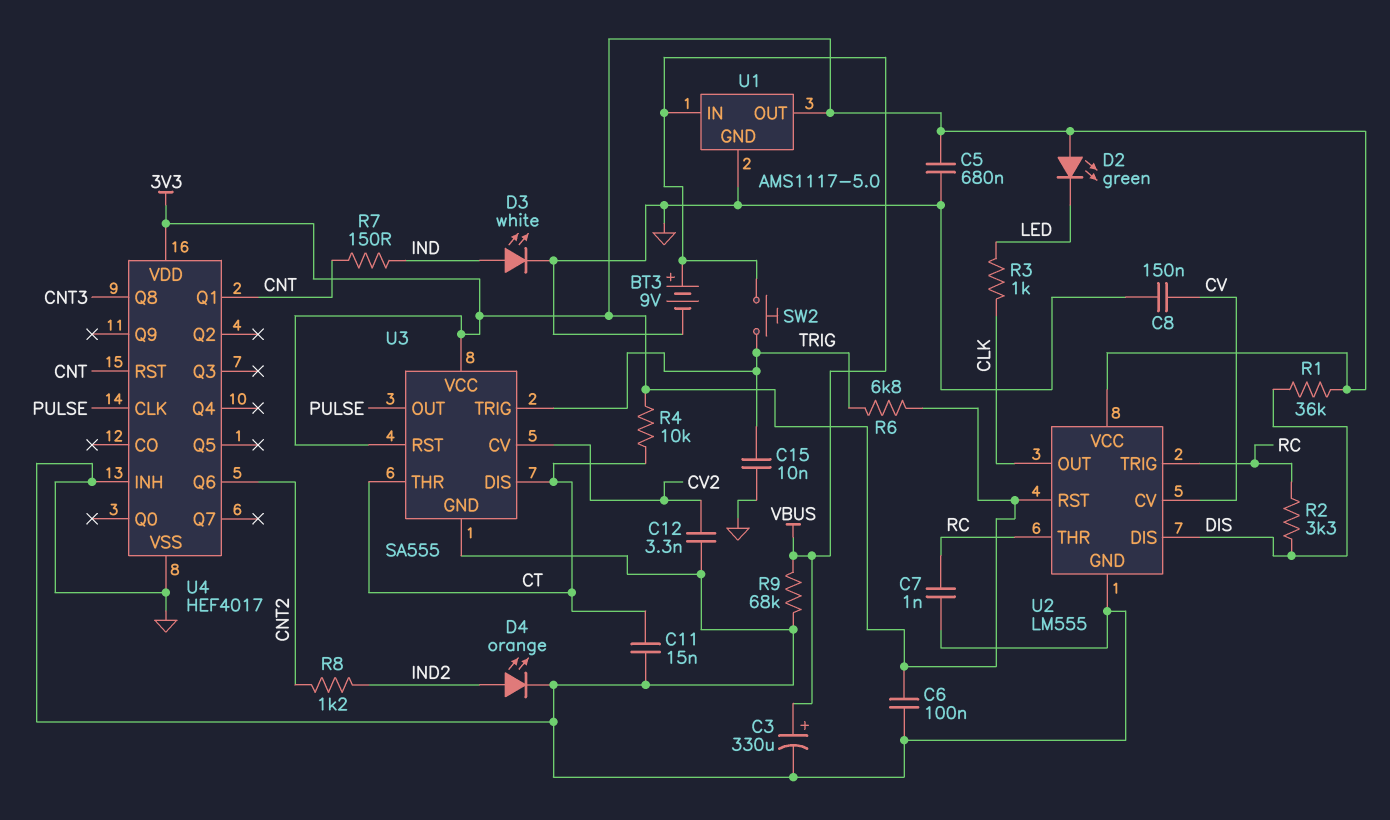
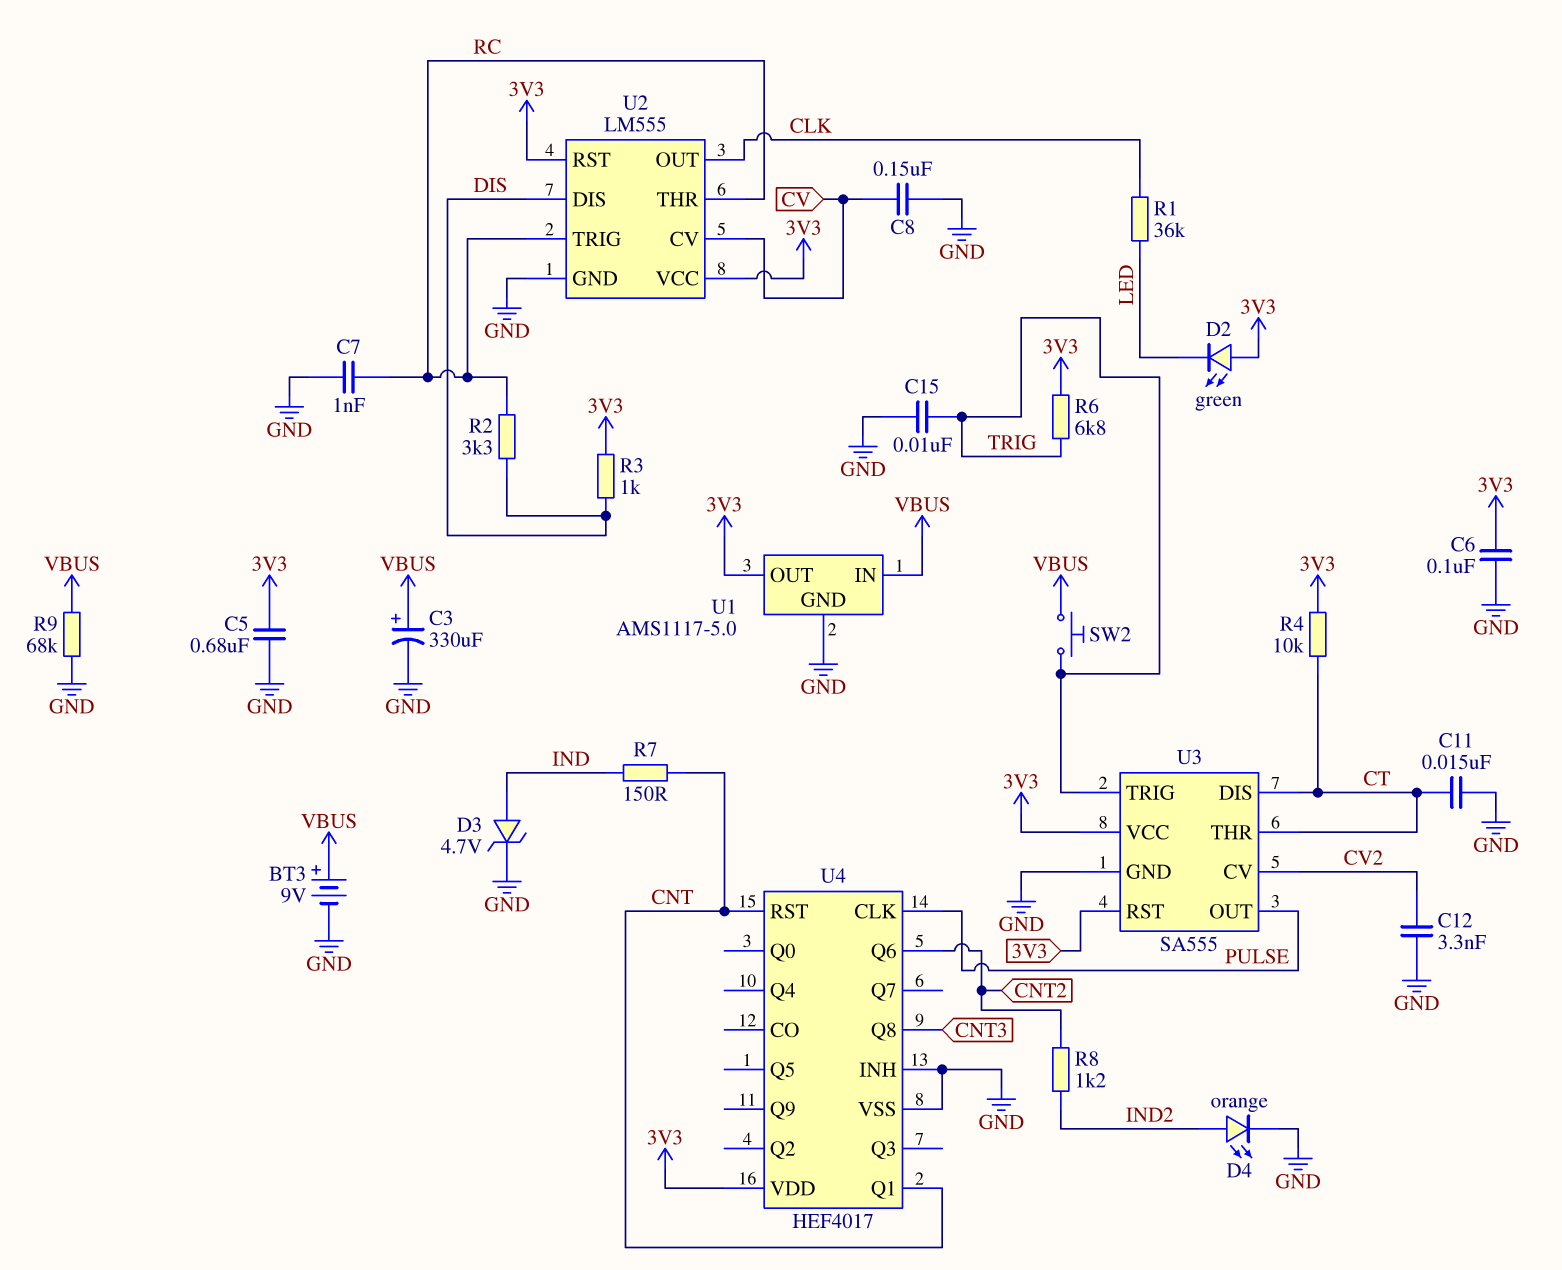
D3: LED white (A IND, K GND) -> zener 4.7V (A IND, K GND)
R1: 36k (3V3, DIS) -> 36k (CLK, LED)
R3: 1k (CLK, LED) -> 1k (3V3, DIS)

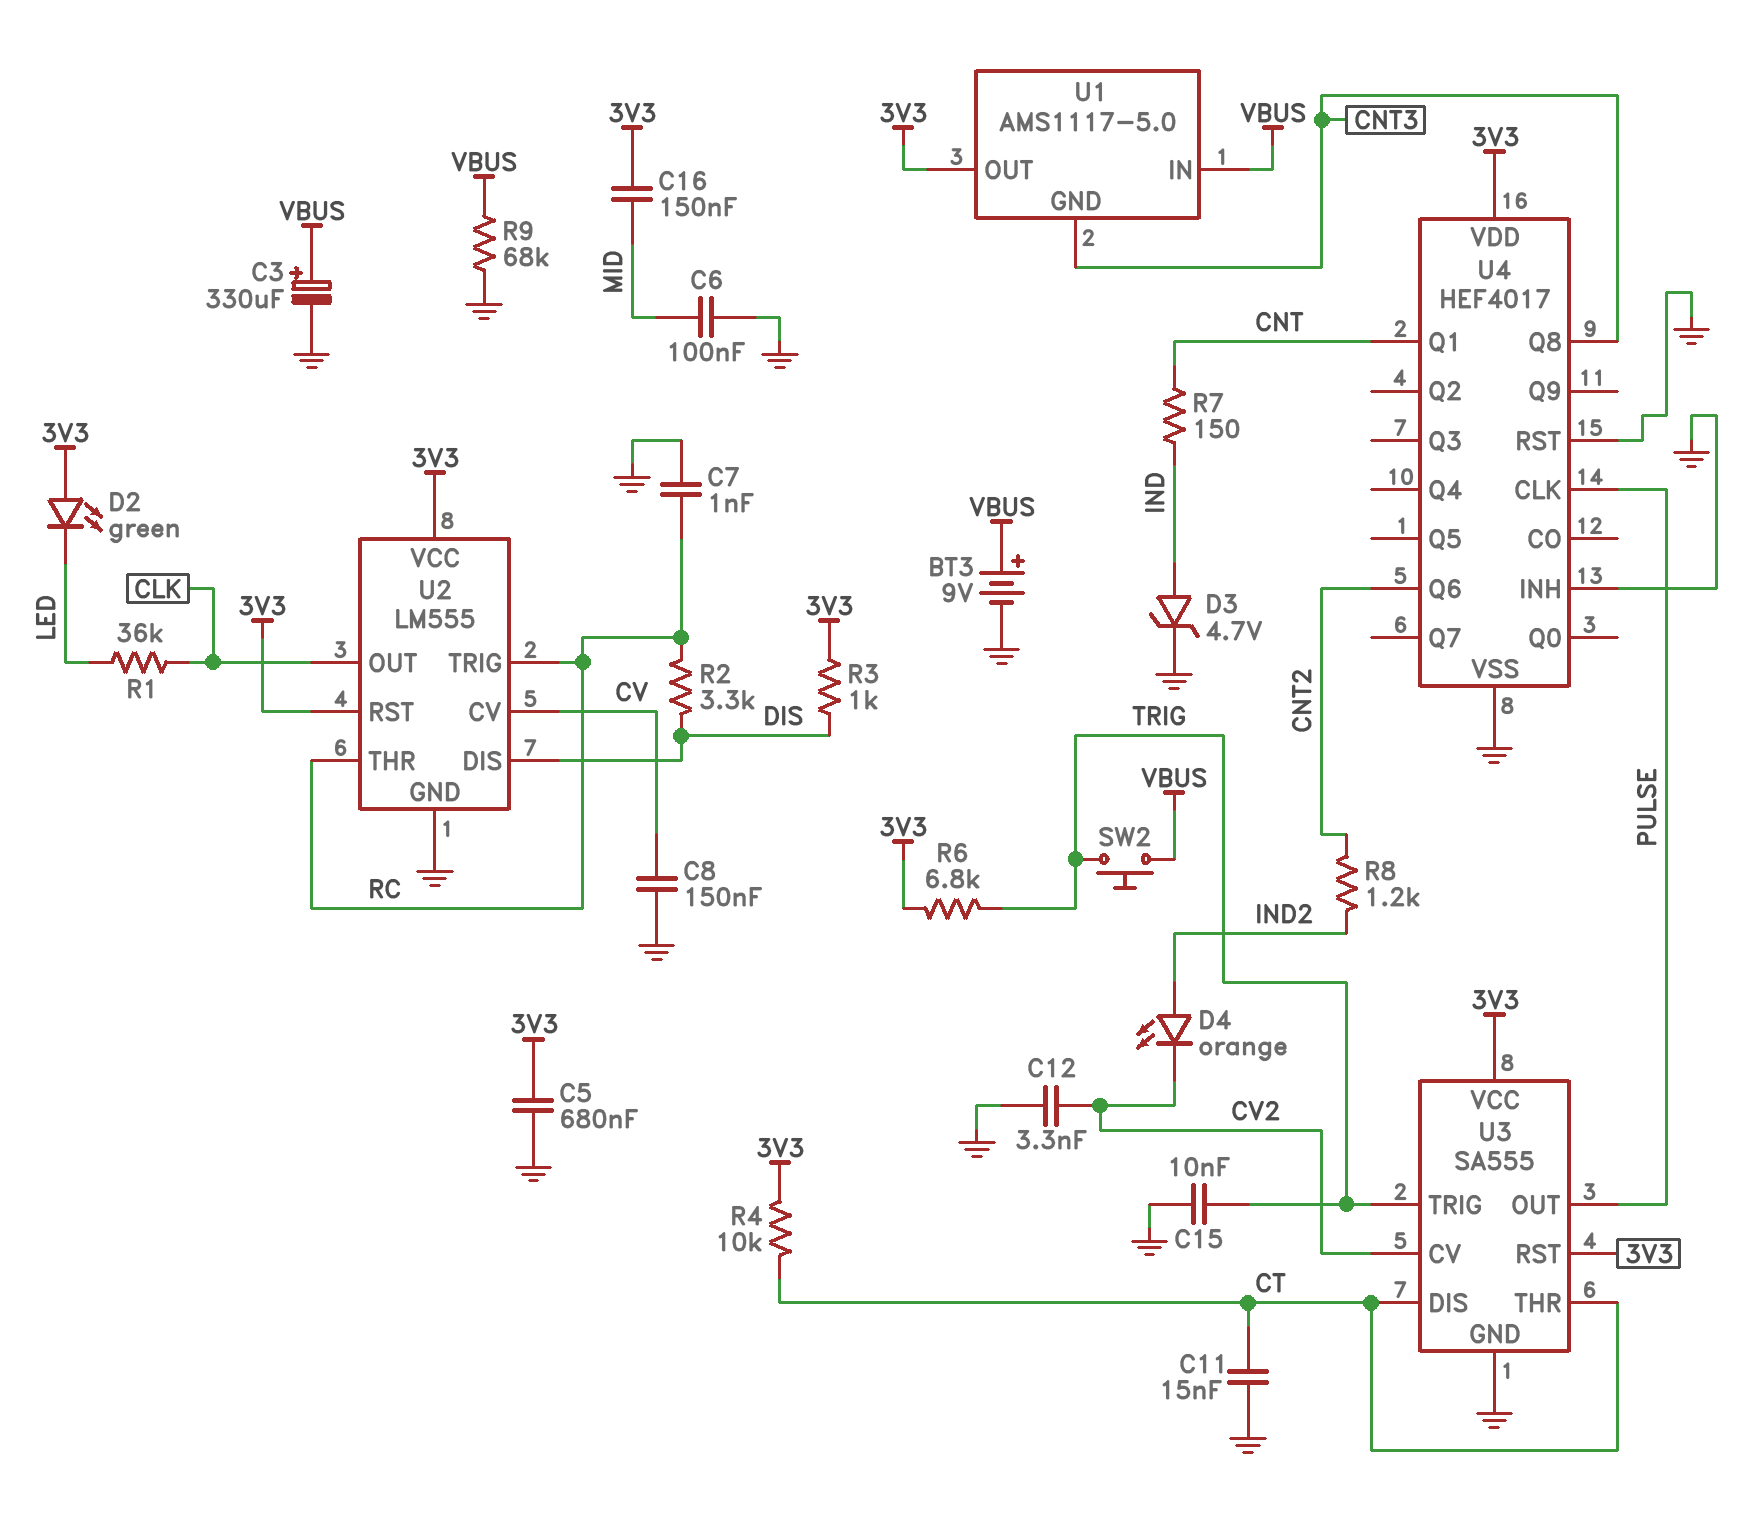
C6: 100nF (3V3, GND) -> 100nF (GND, MID)
C16: none -> 150nF (3V3, MID)
D4: LED orange (A IND2, K GND) -> LED orange (A IND2, K CV2)
U1 pin GND: GND -> CNT3
U4 pin RST: CNT -> GND

